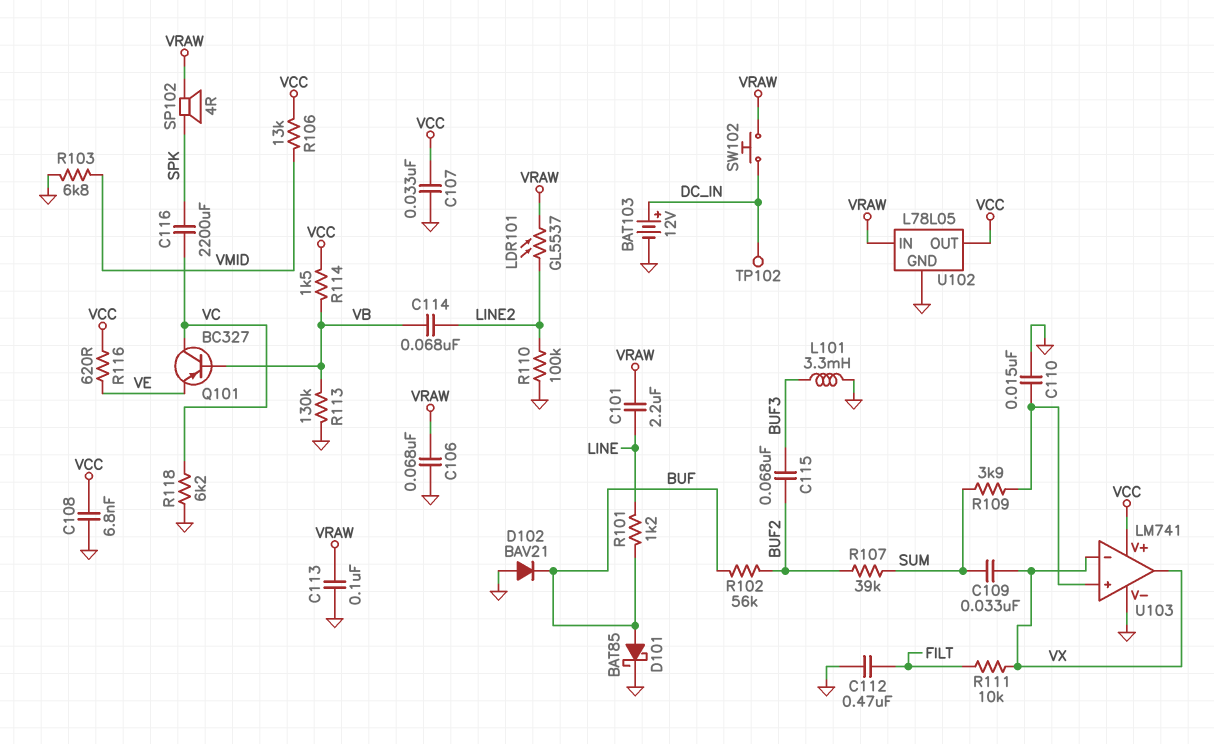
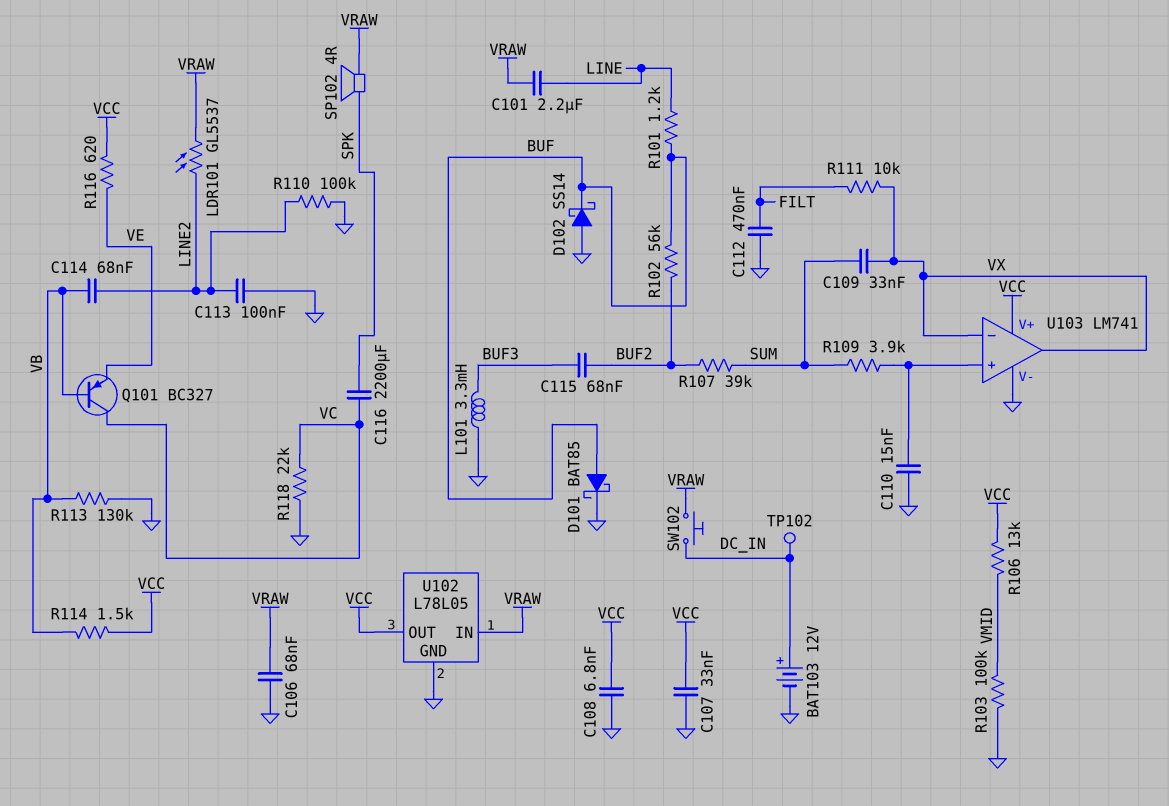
C113: 100nF (GND, VRAW) -> 100nF (GND, LINE2)
D102: diode BAV21 (A GND, K BUF) -> schottky SS14 (A GND, K BUF)
R103: 6.8k (GND, VMID) -> 100k (GND, VMID)
R118: 6.2k (GND, VC) -> 22k (GND, VC)

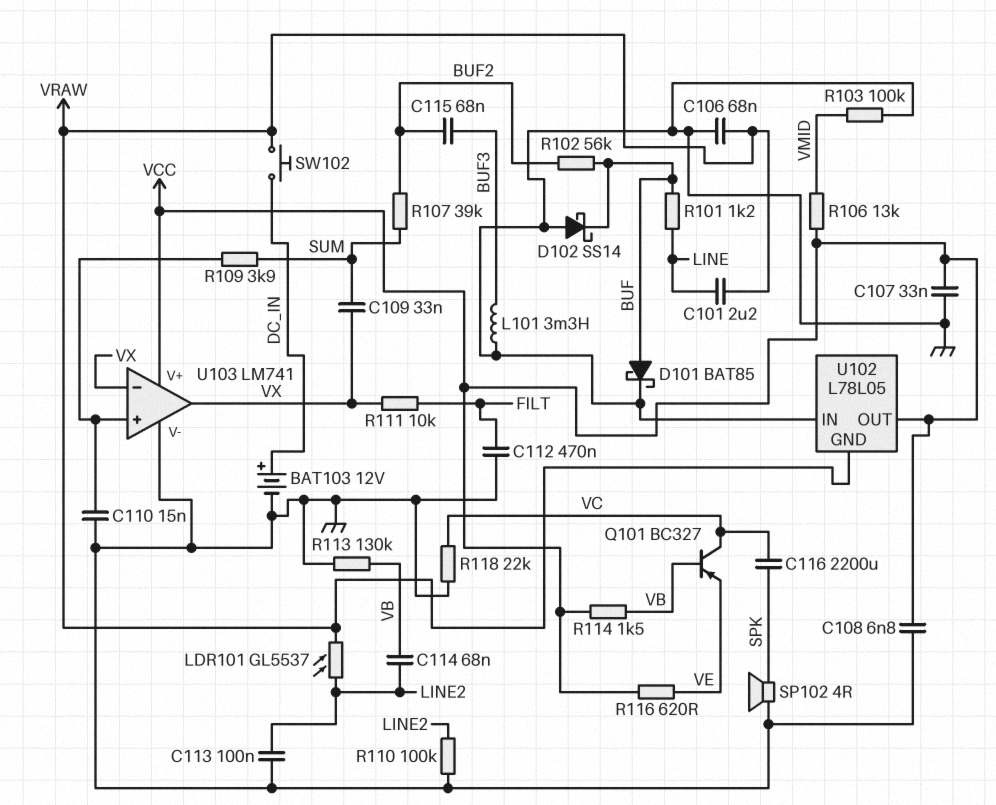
SP102: speaker 4R (SPK, VRAW) -> speaker 4R (GND, SPK)
TP102: test point (DC_IN) -> none
U102 pin GND: GND -> VRAW
U102 pin IN: VRAW -> GND

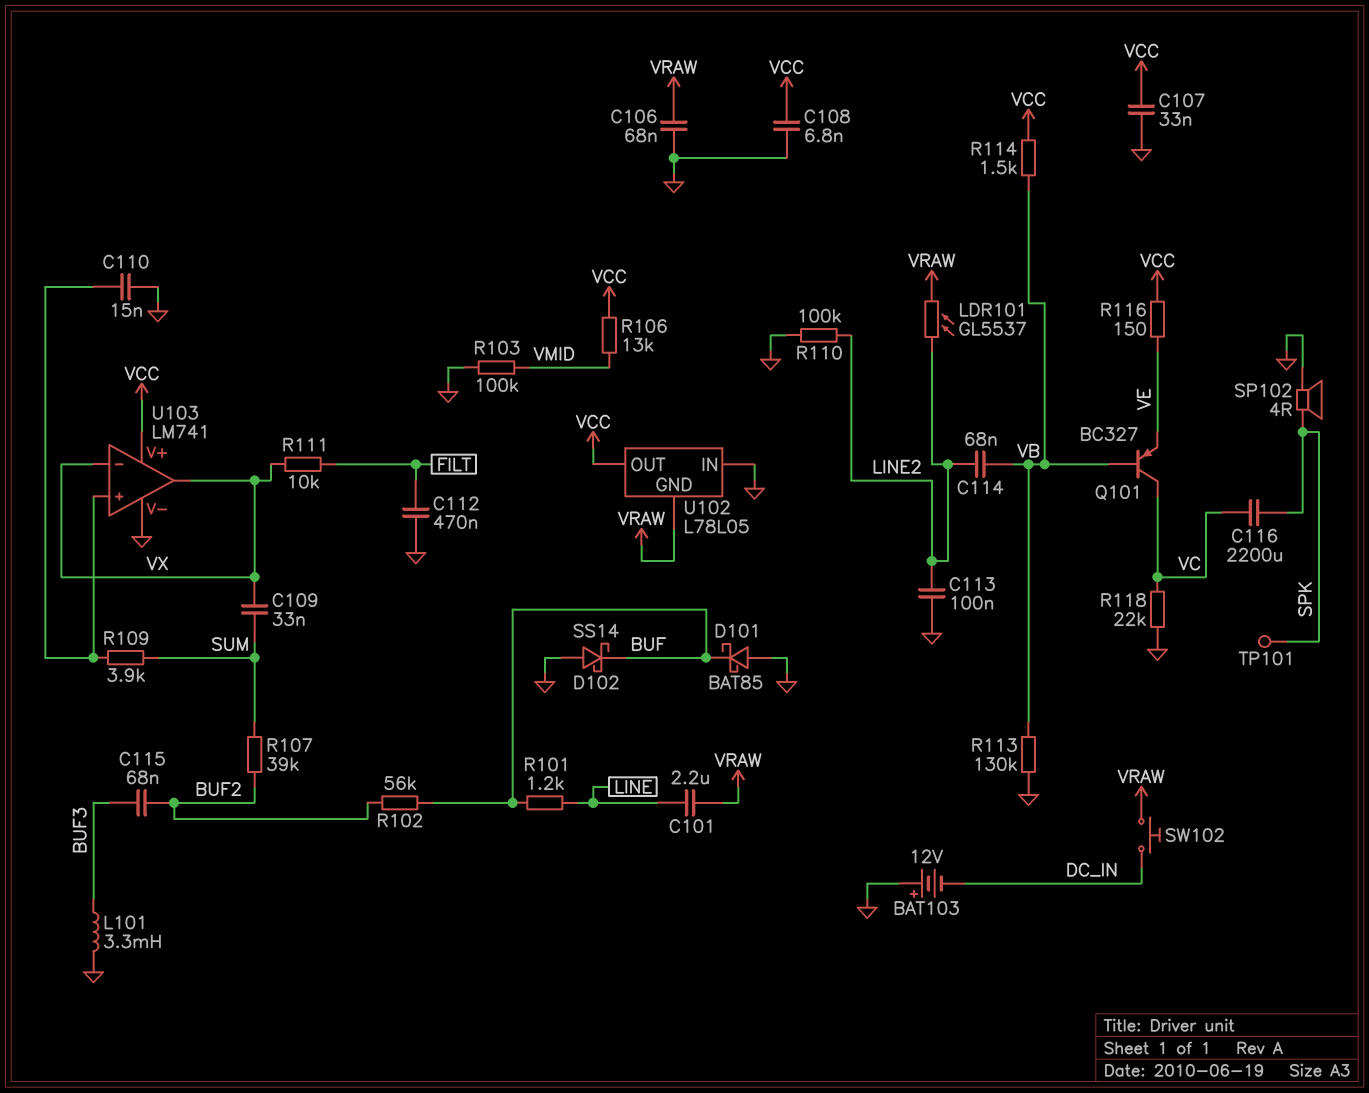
BAT103: 12V (plus DC_IN, minus GND) -> 12V (plus GND, minus DC_IN)
D101: schottky BAT85 (A BUF, K GND) -> schottky BAT85 (A GND, K BUF)
R116: 620 (VCC, VE) -> 150 (VCC, VE)
TP101: none -> test point (SPK)

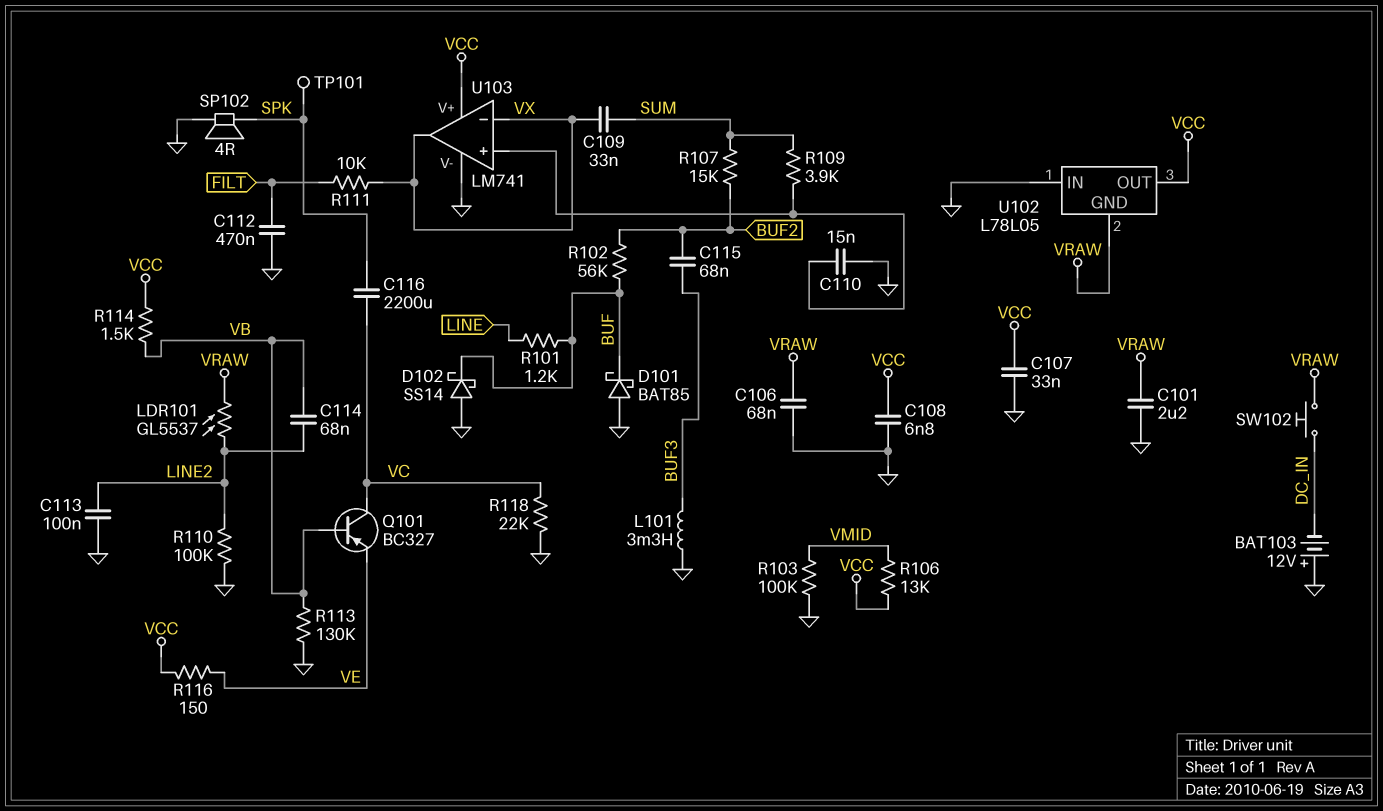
C101: 2.2uF (LINE, VRAW) -> 2.2uF (GND, VRAW)
R107: 39k (BUF2, SUM) -> 15k (BUF2, SUM)

